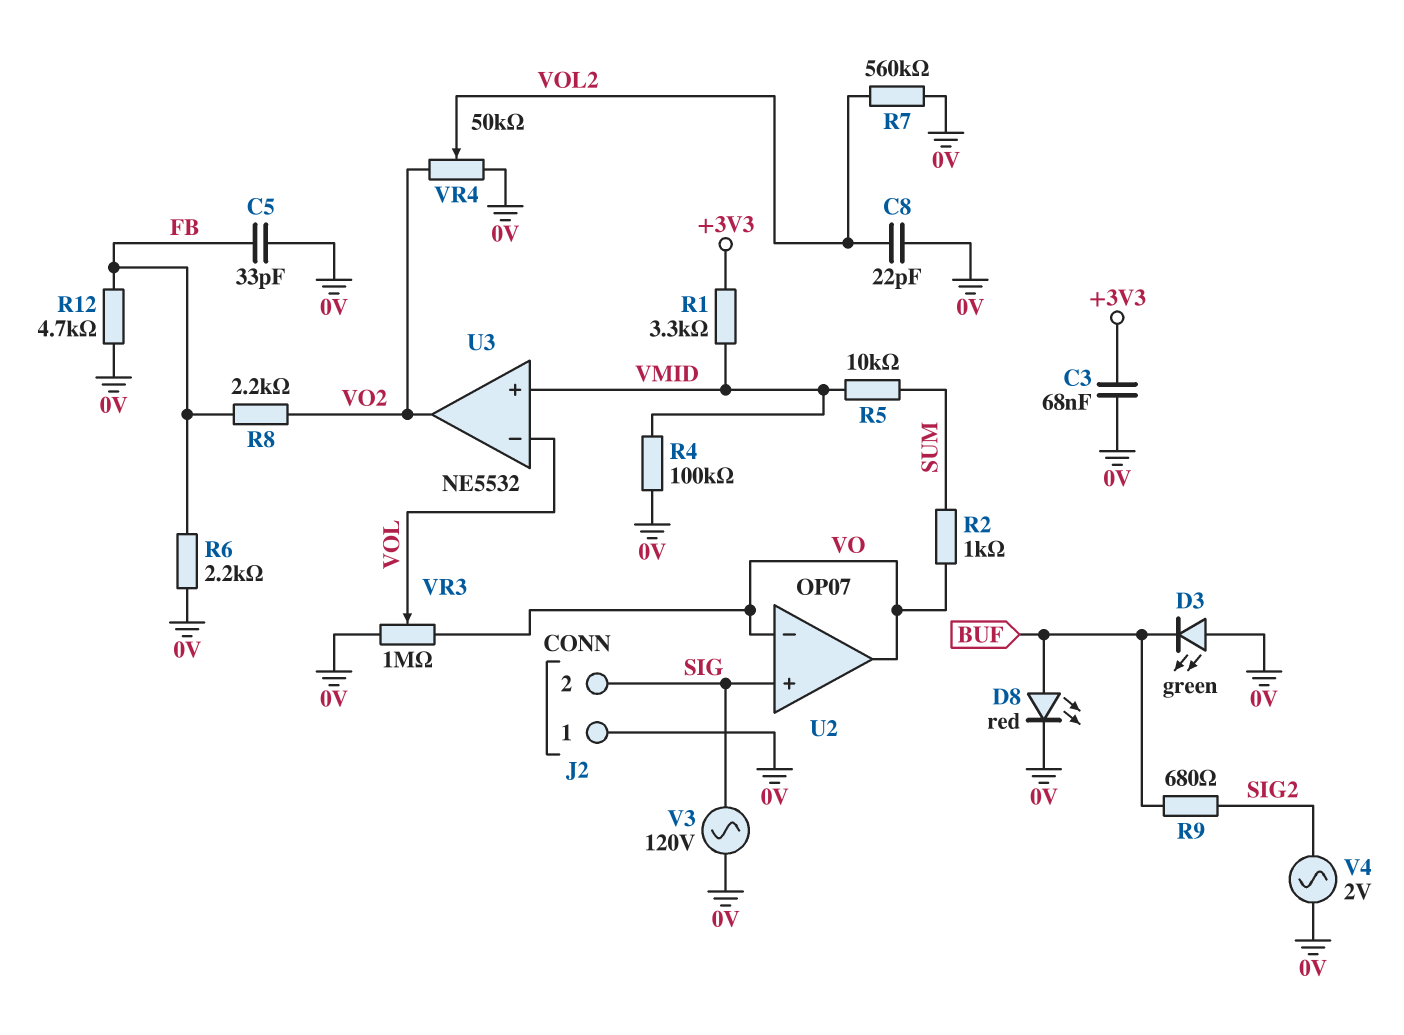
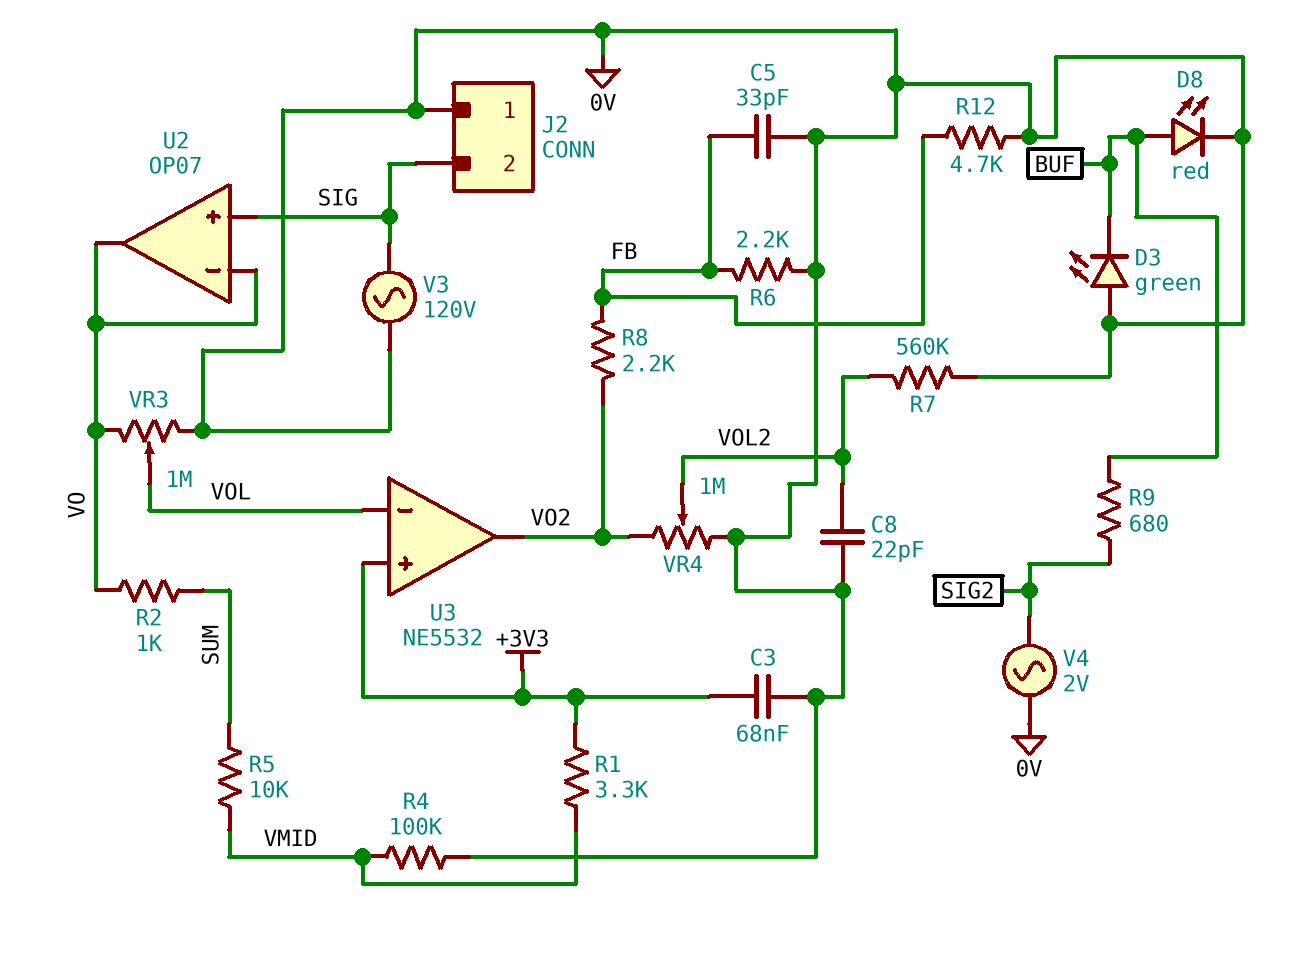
U3 pin in+: VMID -> +3V3
VR4: 50k (0V, VO2, wiper VOL2) -> 1M (0V, VO2, wiper VOL2)

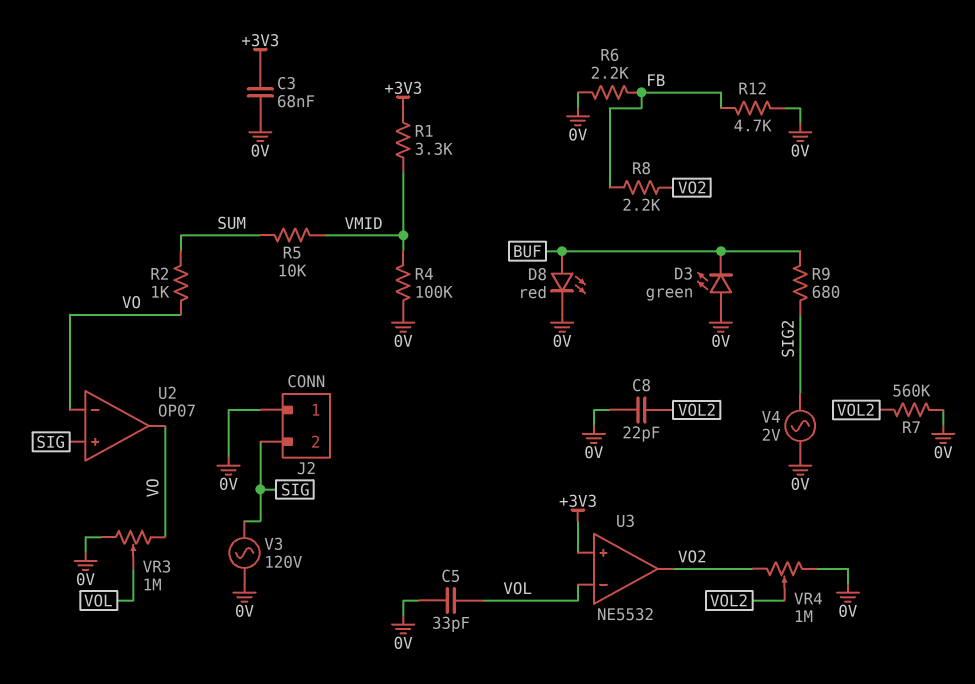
C5: 33pF (0V, FB) -> 33pF (0V, VOL)

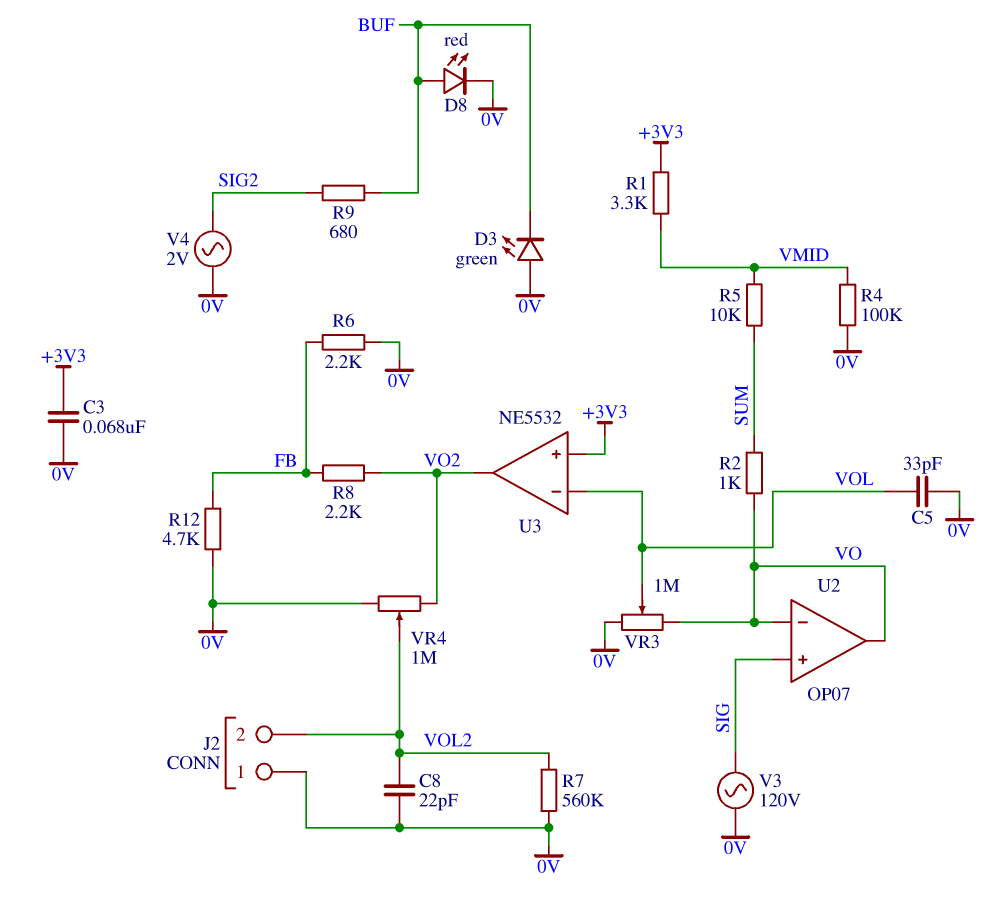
J2 pin 2: SIG -> VOL2

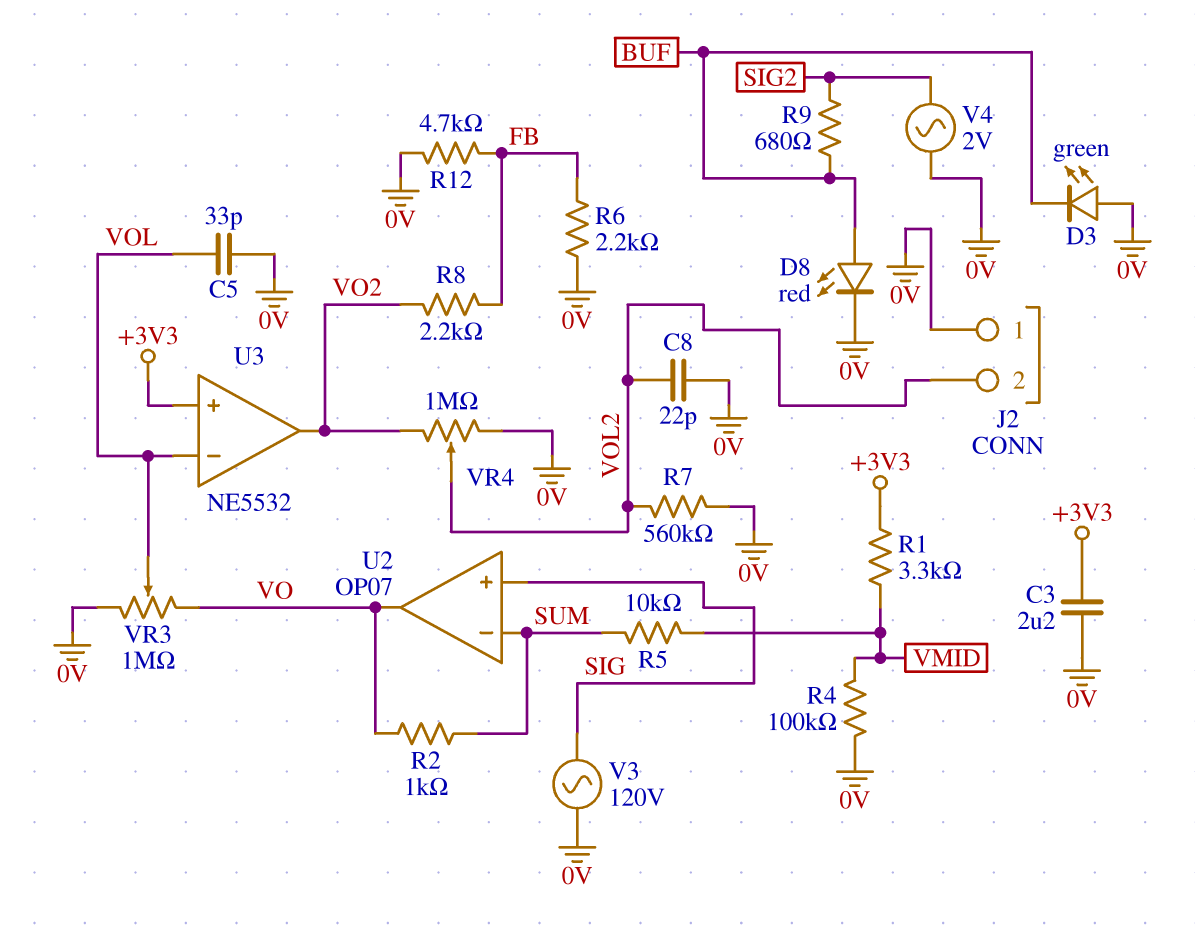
C3: 68nF (+3V3, 0V) -> 2.2uF (+3V3, 0V)
U2 pin in-: VO -> SUM

